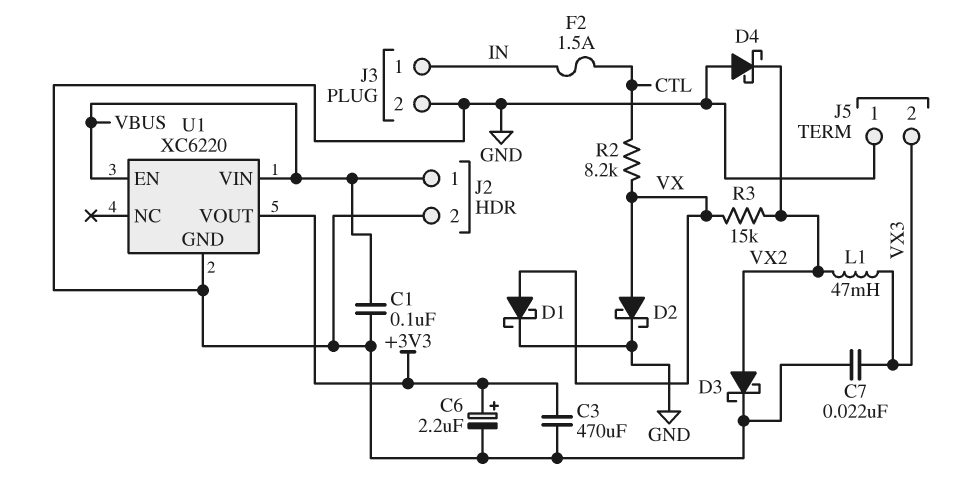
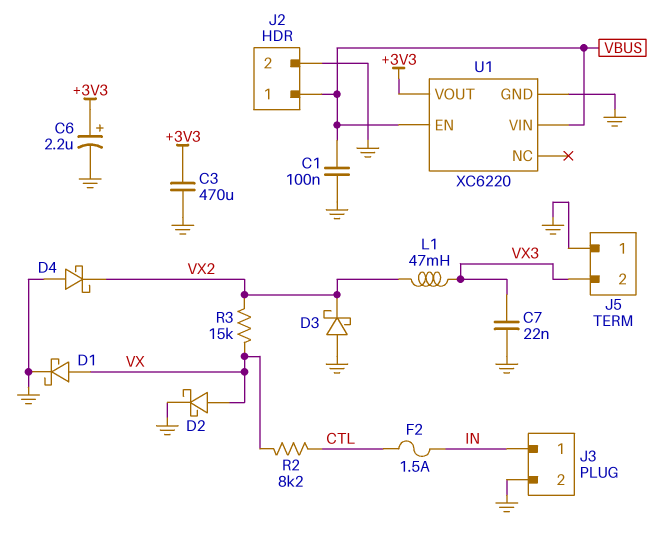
D3: schottky (A VX2, K GND) -> schottky (A GND, K VX2)

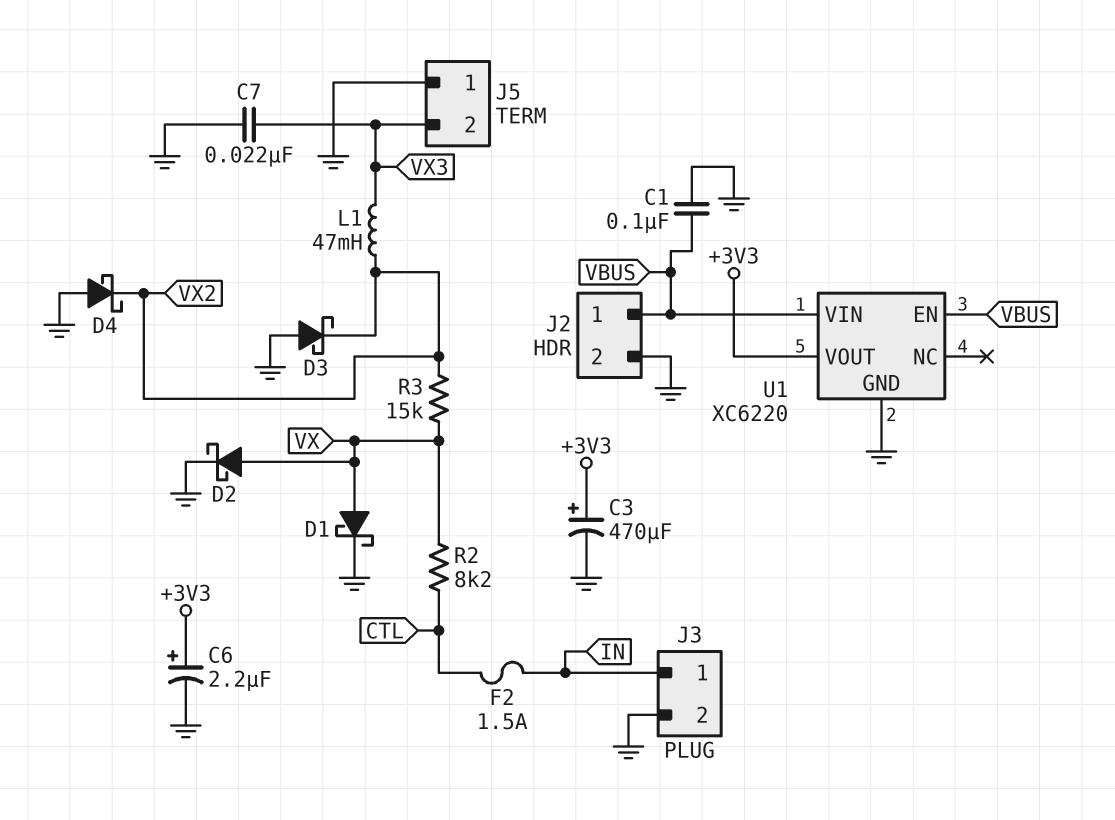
C3: 470uF (+3V3, GND) -> 470uF (plus +3V3, minus GND)

